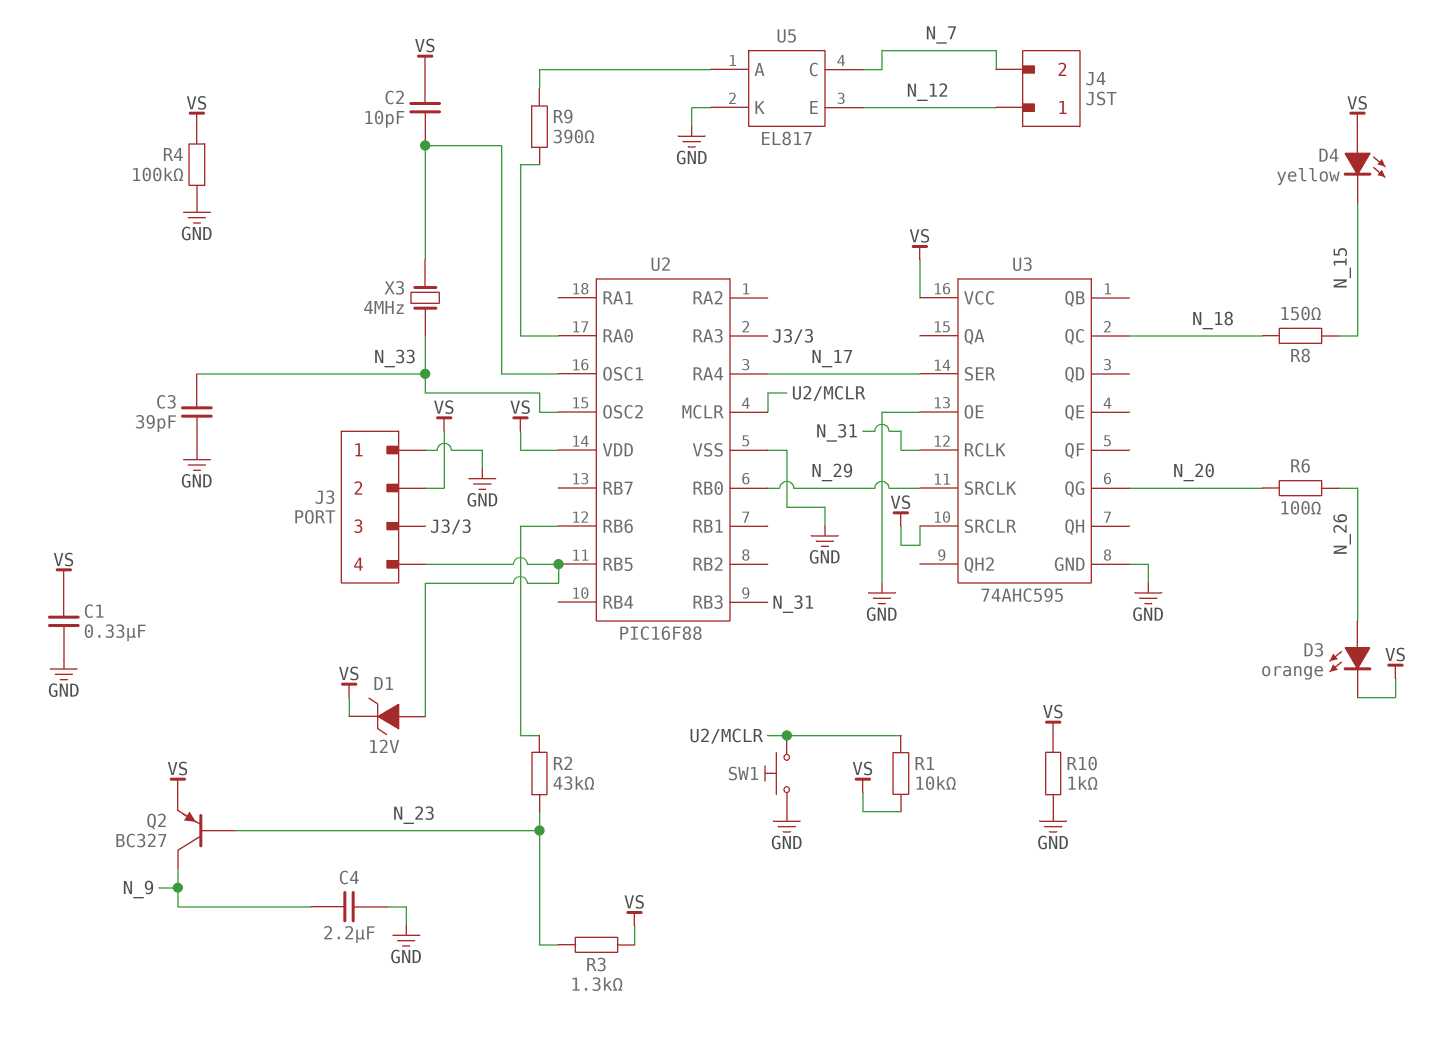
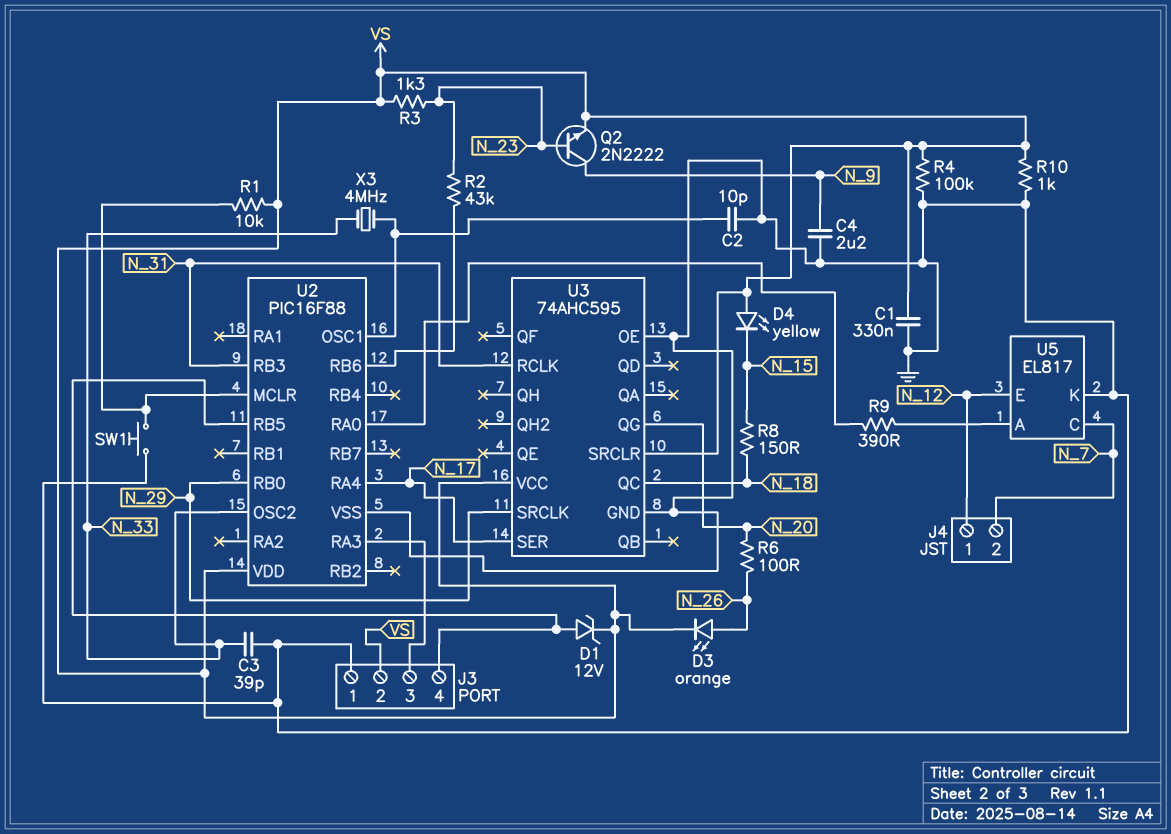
C2: 10pF (U2/OSC1, VS) -> 10pF (GND, U2/OSC1)
Q2: PNP BC327 (B N_23, C N_9, E VS) -> NPN 2N2222 (B N_23, C N_9, E VS)

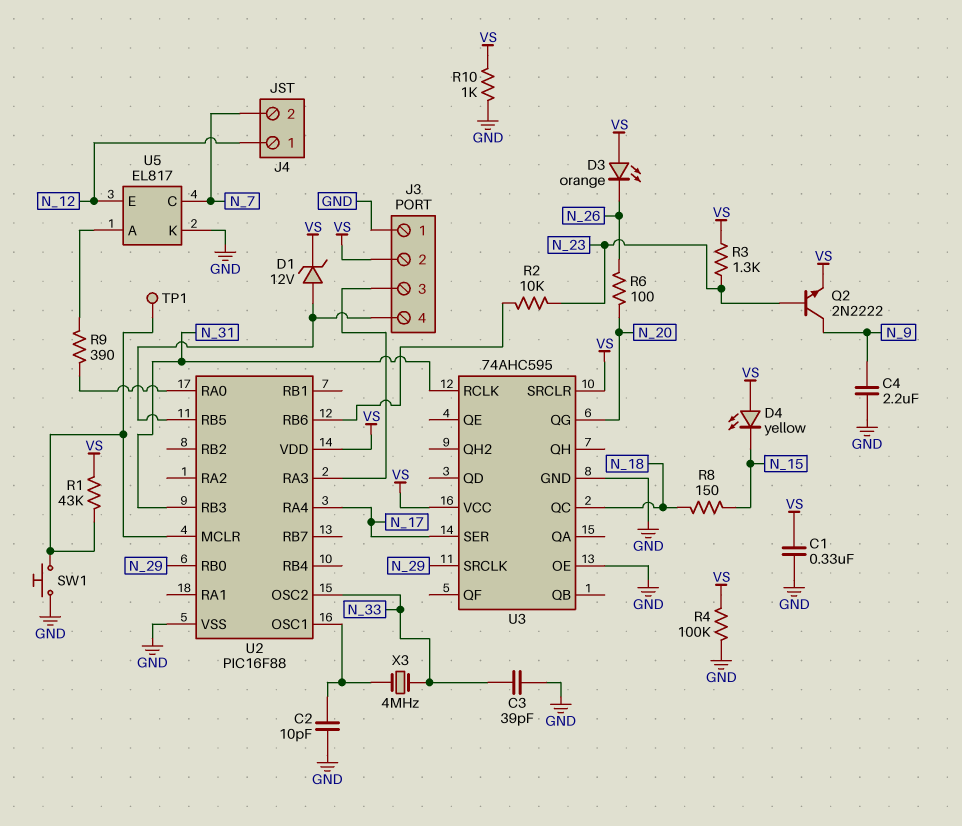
D3: LED orange (A N_26, K VS) -> LED orange (A VS, K N_26)
R1: 10k (U2/MCLR, VS) -> 43k (U2/MCLR, VS)
R2: 43k (N_23, U2/RB6) -> 10k (N_23, U2/RB6)
TP1: none -> test point (U2/MCLR)

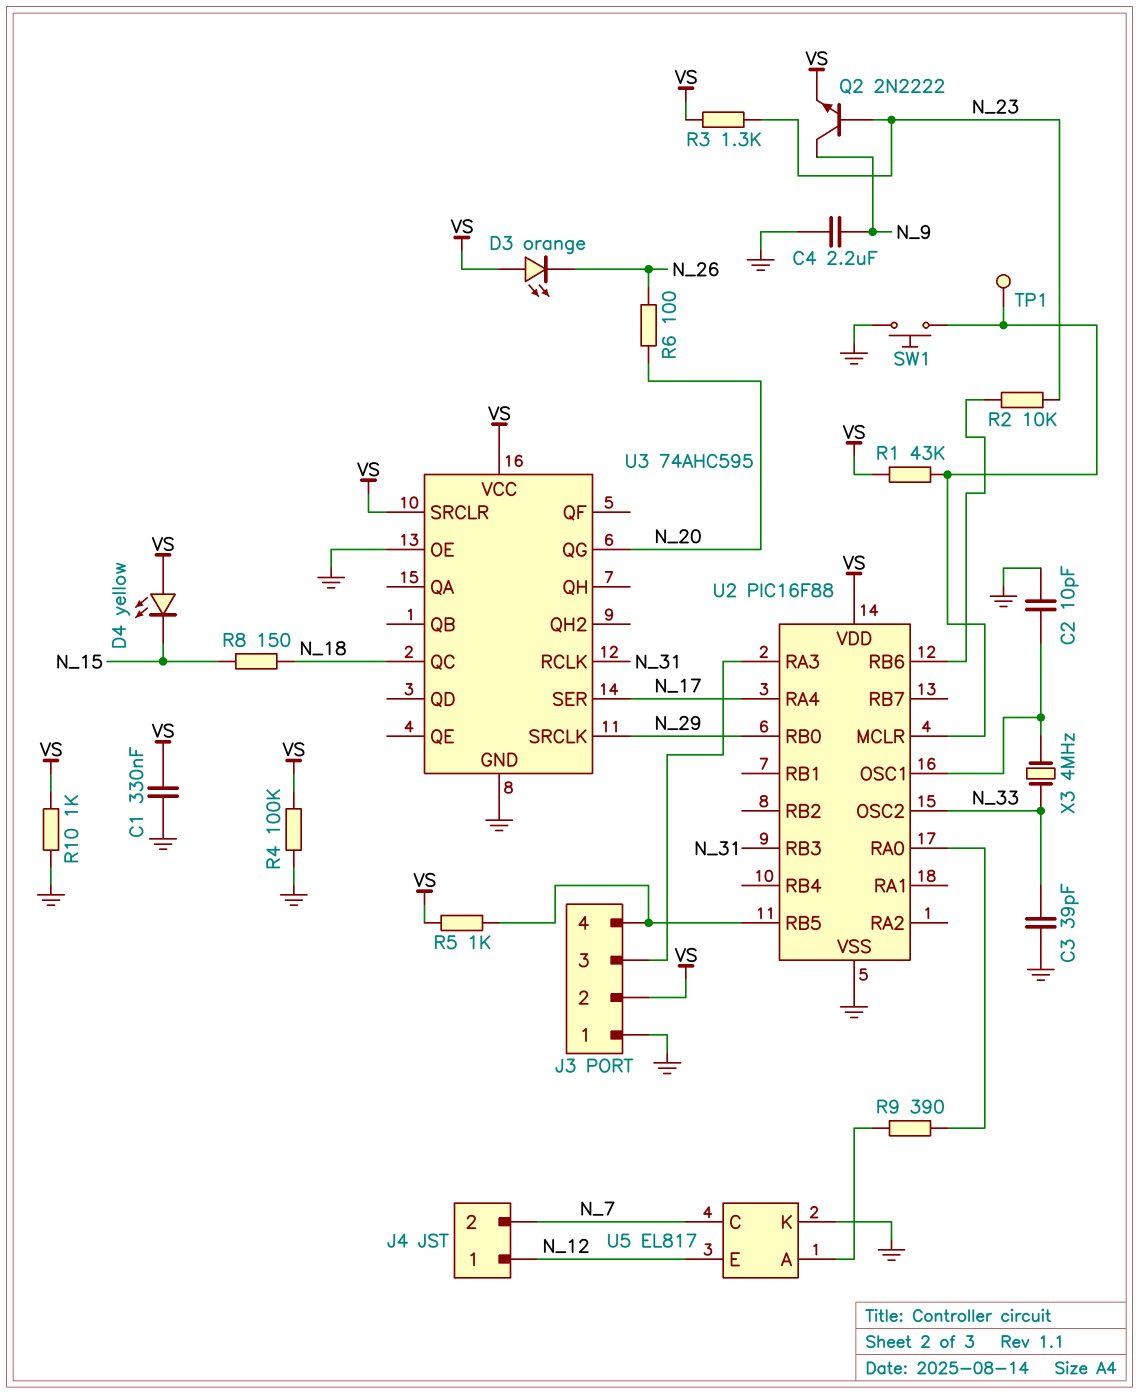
D1: zener 12V (A J3/4, K VS) -> none
R5: none -> 1k (J3/4, VS)

